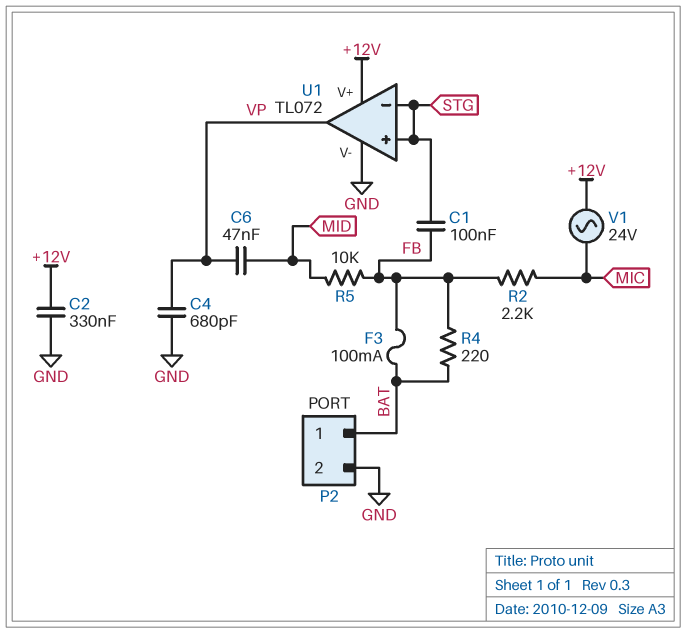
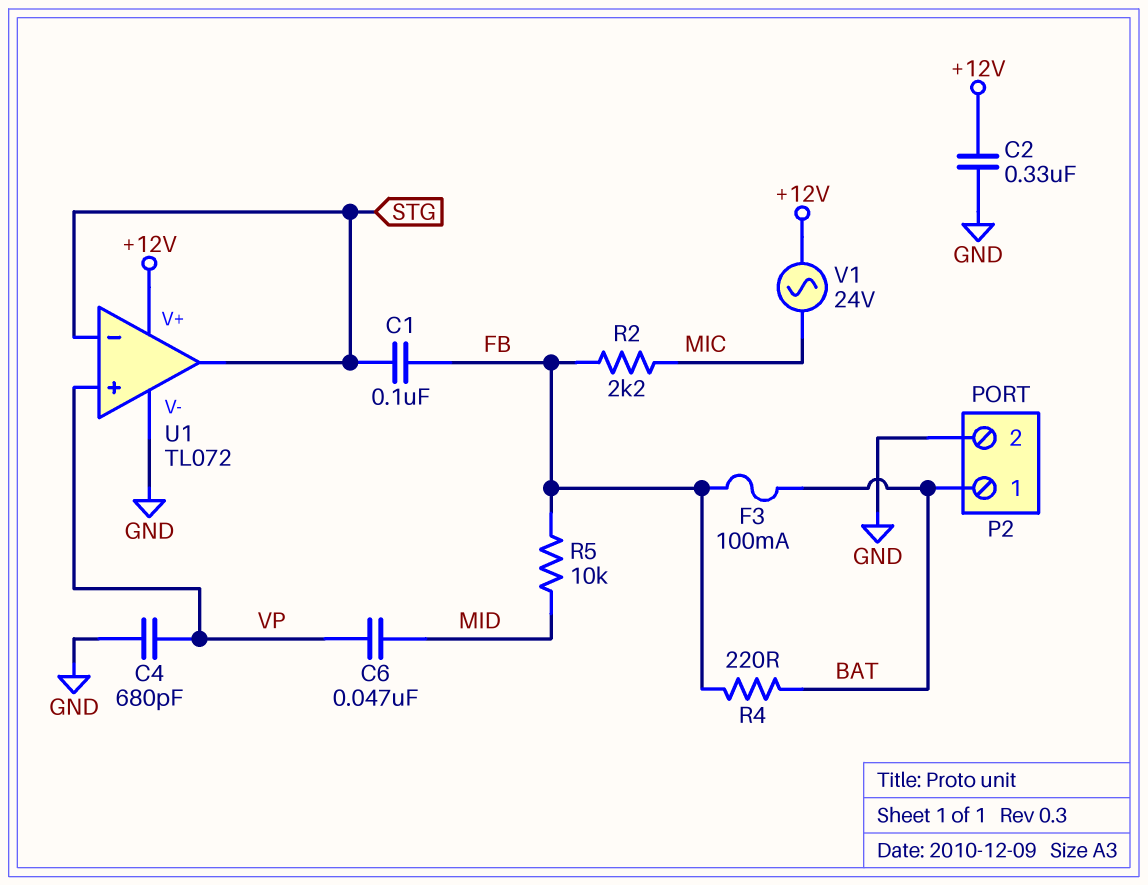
U1 pin in+: STG -> VP
U1 pin out: VP -> STG

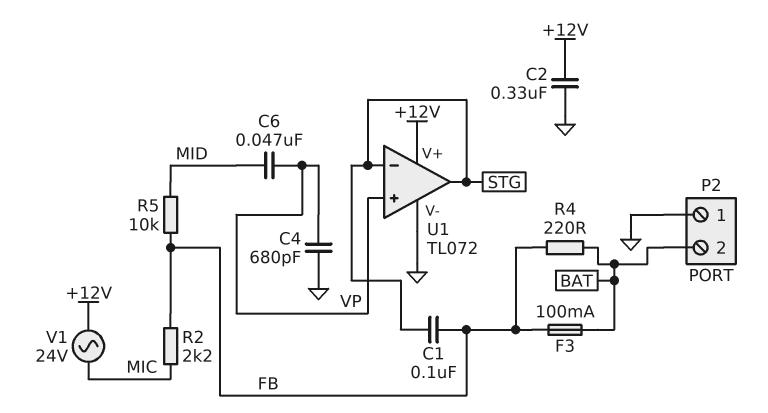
P2 pin 1: BAT -> GND
P2 pin 2: GND -> BAT

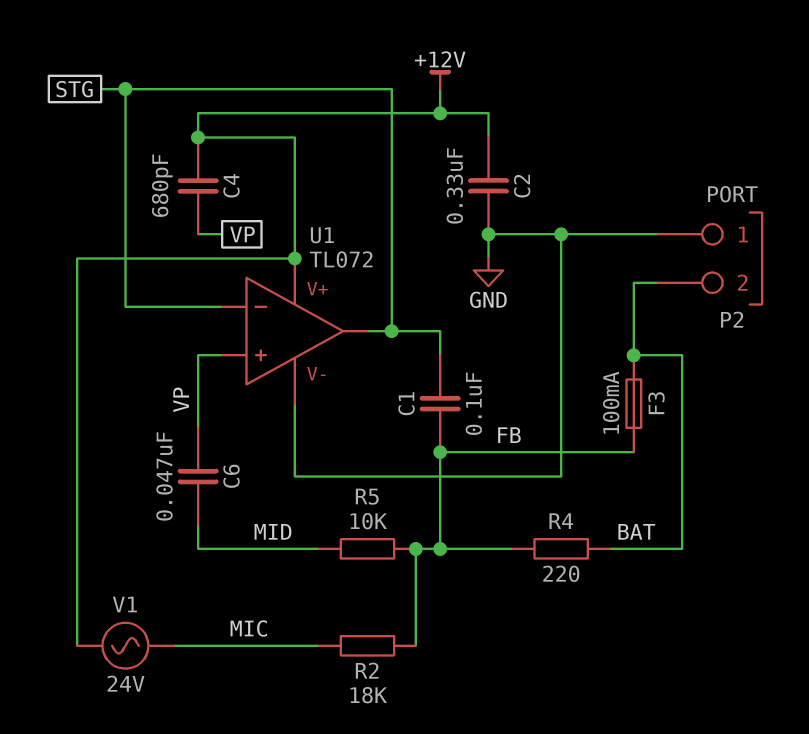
C4: 680pF (GND, VP) -> 680pF (+12V, VP)
R2: 2.2k (FB, MIC) -> 18k (FB, MIC)

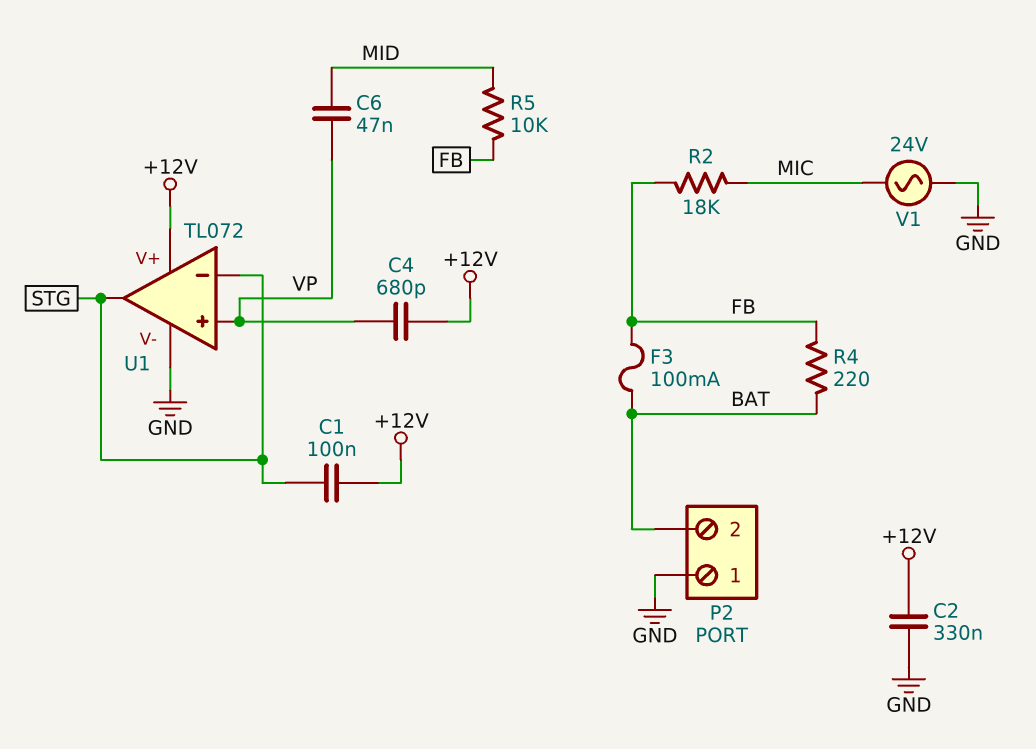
C1: 100nF (FB, STG) -> 100nF (+12V, STG)
V1: AC 24V (+12V, MIC) -> AC 24V (GND, MIC)

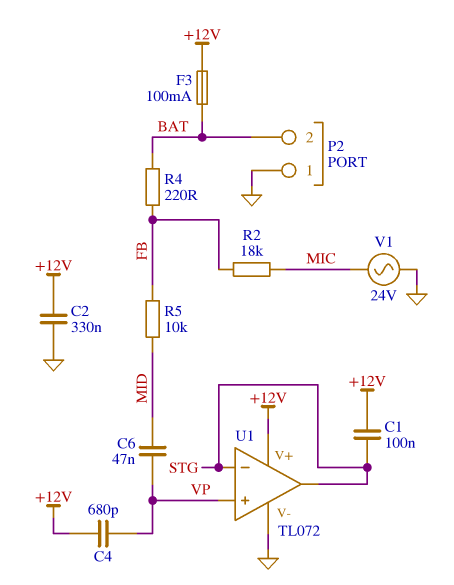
F3: 100mA (BAT, FB) -> 100mA (+12V, BAT)

